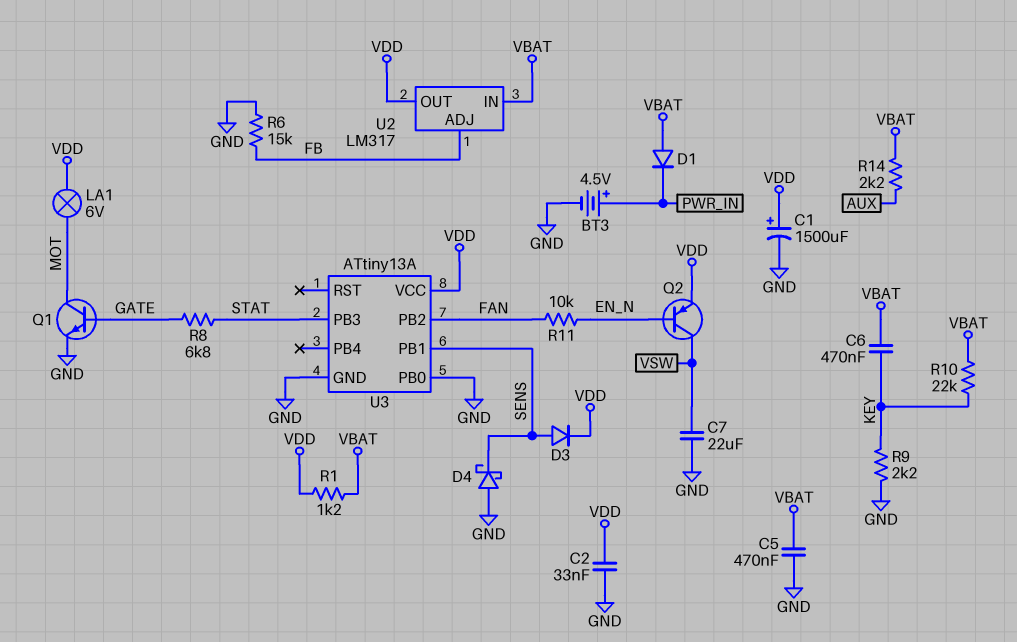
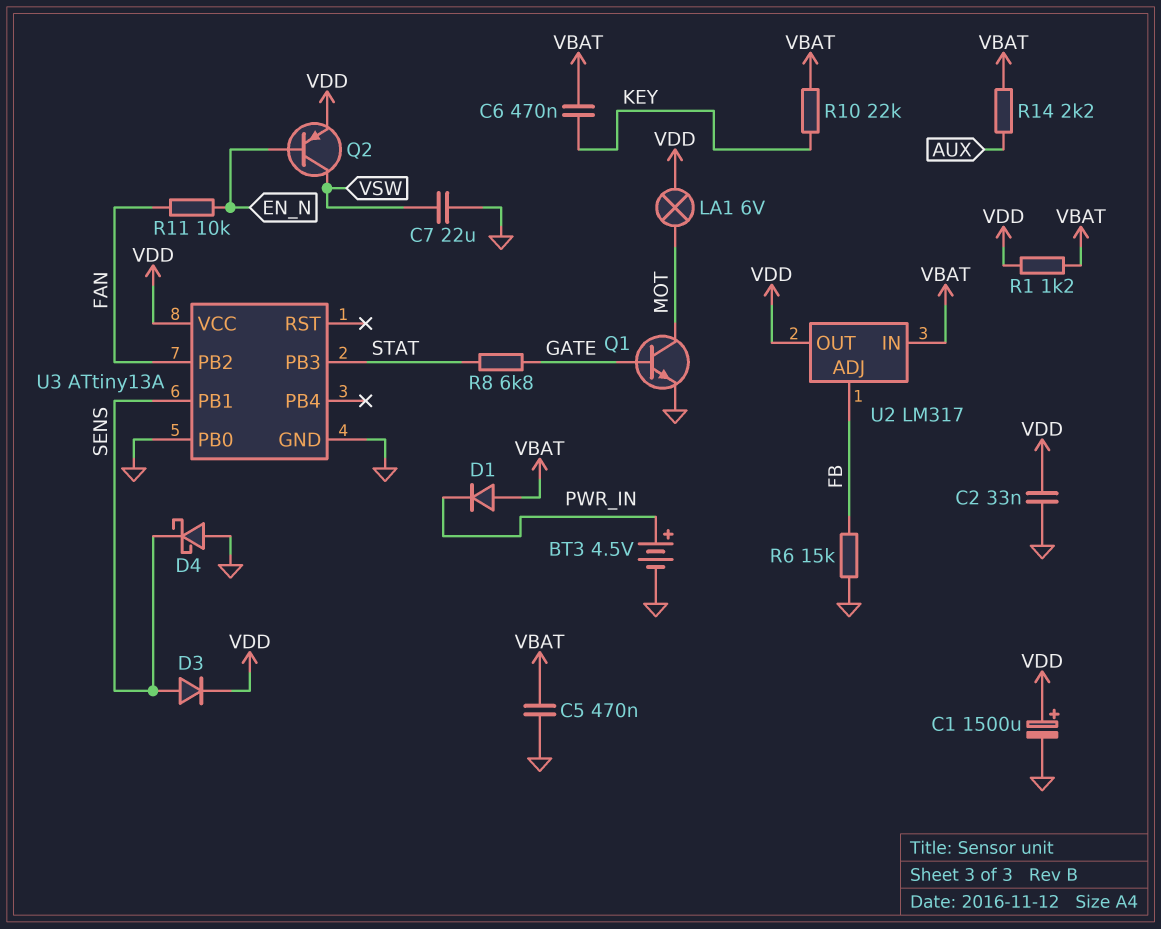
R9: 2.2k (GND, KEY) -> none

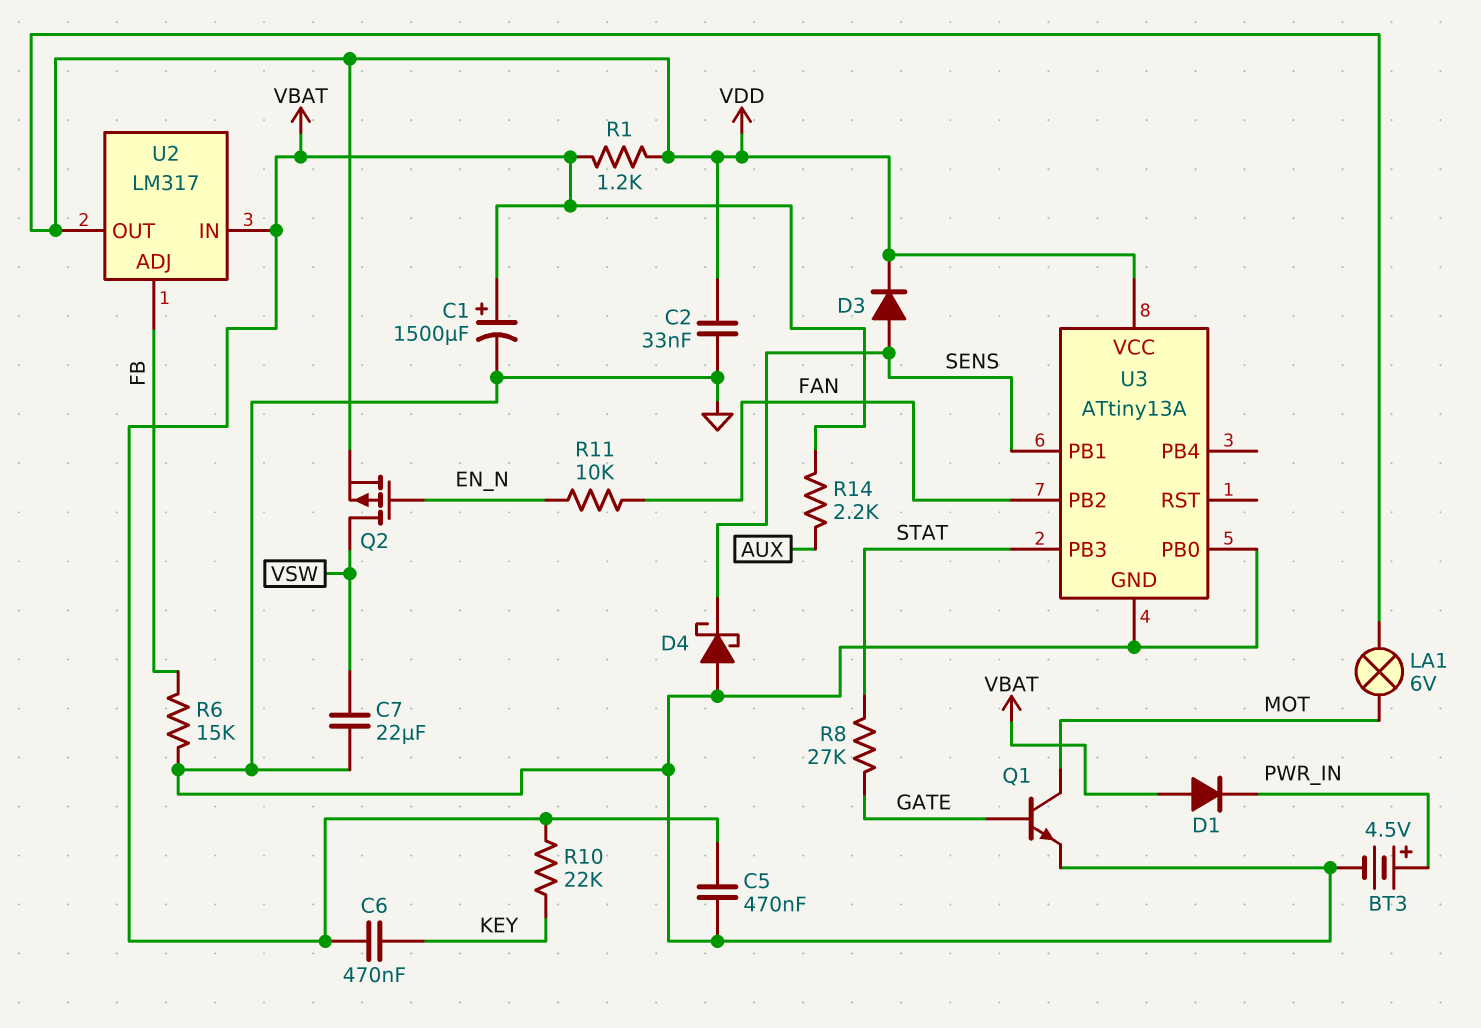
C1: 1500uF (plus VDD, minus GND) -> 1500uF (plus VBAT, minus GND)
Q2: PNP (B EN_N, C VSW, E VDD) -> PMOS (G EN_N, D VSW, S VDD)
R8: 6.8k (GATE, STAT) -> 27k (GATE, STAT)

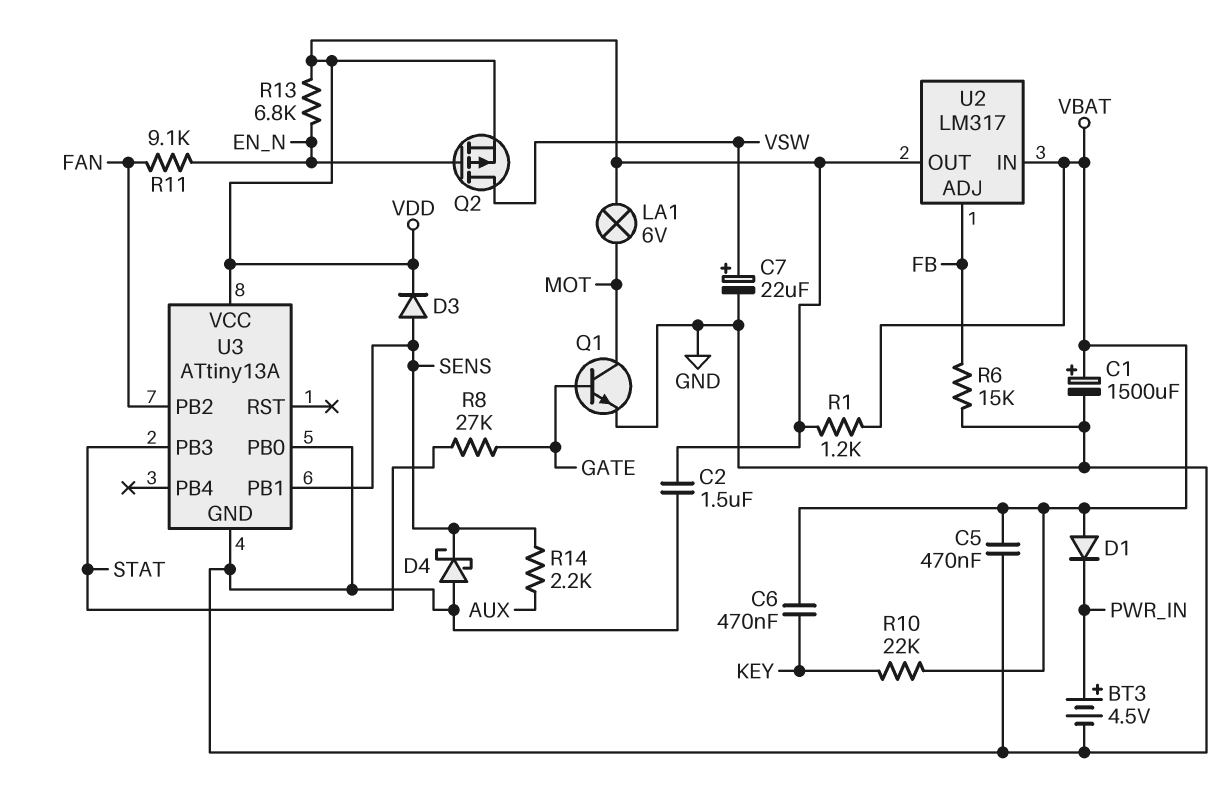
C2: 33nF (GND, VDD) -> 1.5uF (GND, VDD)
C7: 22uF (GND, VSW) -> 22uF (plus VSW, minus GND)
R11: 10k (EN_N, FAN) -> 9.1k (EN_N, FAN)
R13: none -> 6.8k (EN_N, VDD)
R14: 2.2k (AUX, VBAT) -> 2.2k (AUX, SENS)

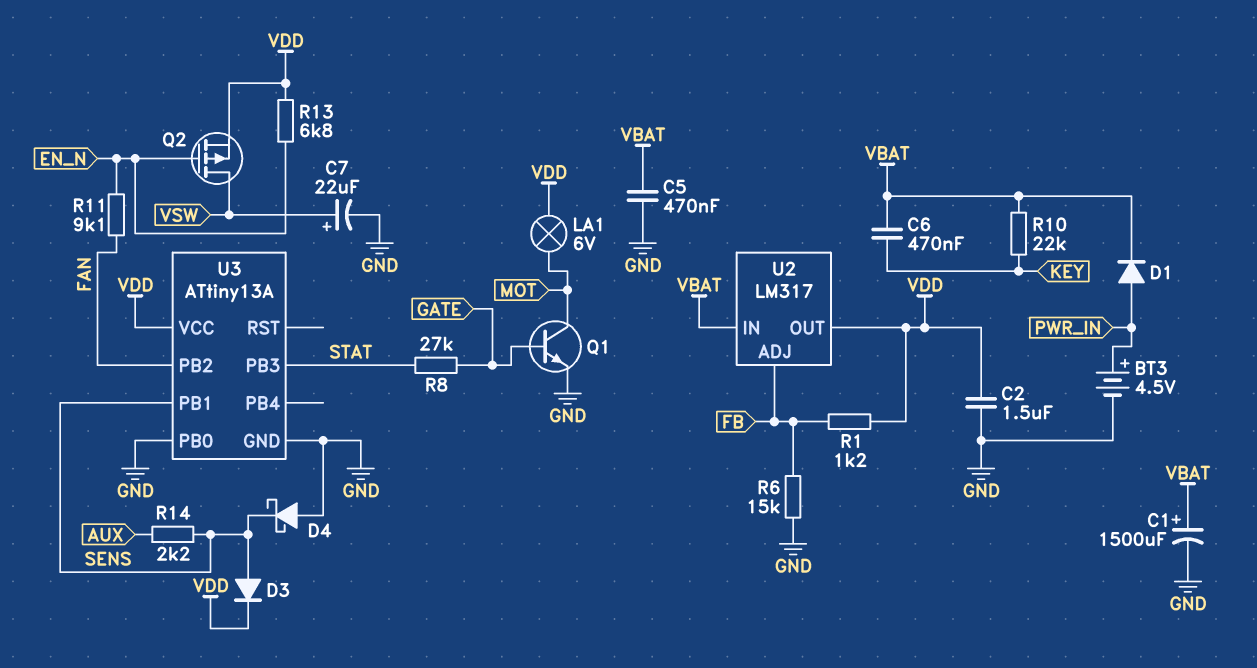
D1: diode (A VBAT, K PWR_IN) -> diode (A PWR_IN, K VBAT)
R1: 1.2k (VBAT, VDD) -> 1.2k (FB, VDD)

